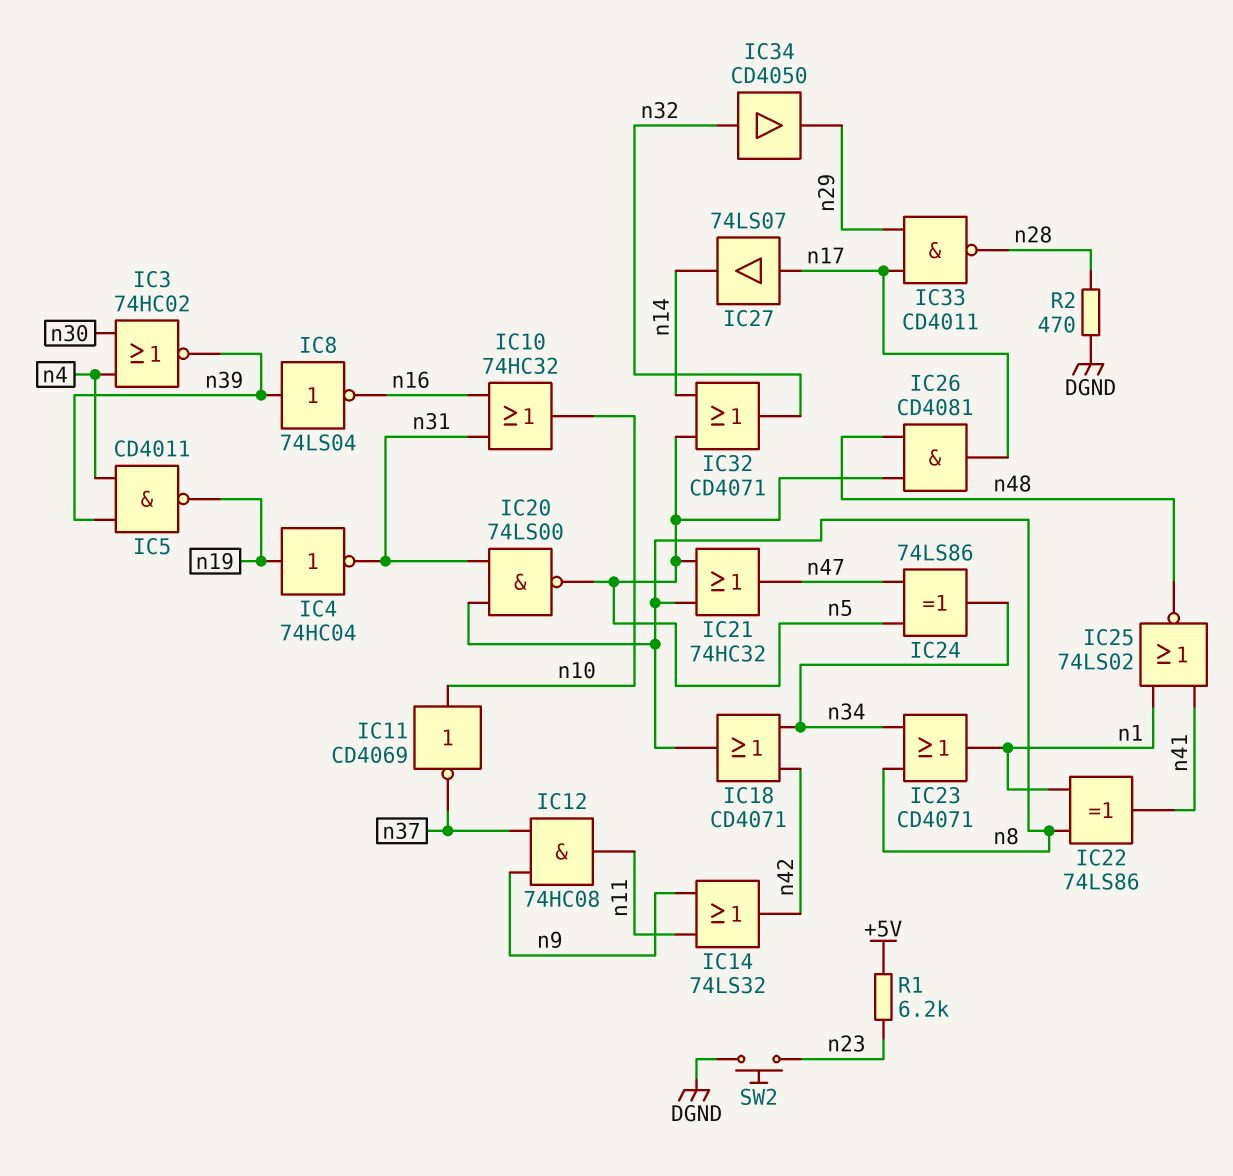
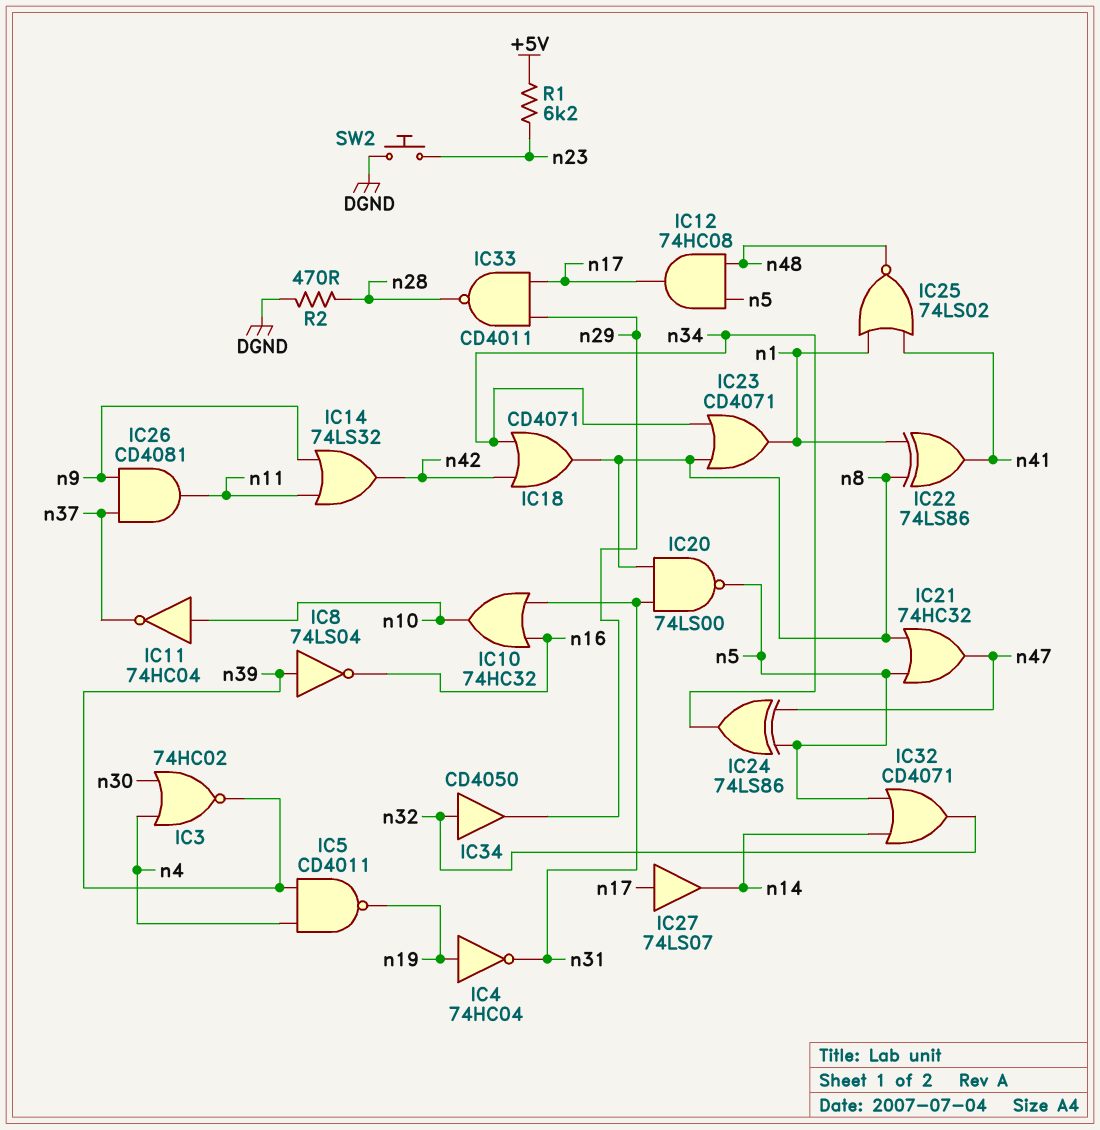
IC11: NOT CD4069 (in n10, out n37) -> NOT 74HC04 (in n10, out n37)
IC12: AND 74HC08 (in n9, in n37, out n11) -> AND 74HC08 (in n5, in n48, out n17)
IC26: AND CD4081 (in n5, in n48, out n17) -> AND CD4081 (in n9, in n37, out n11)

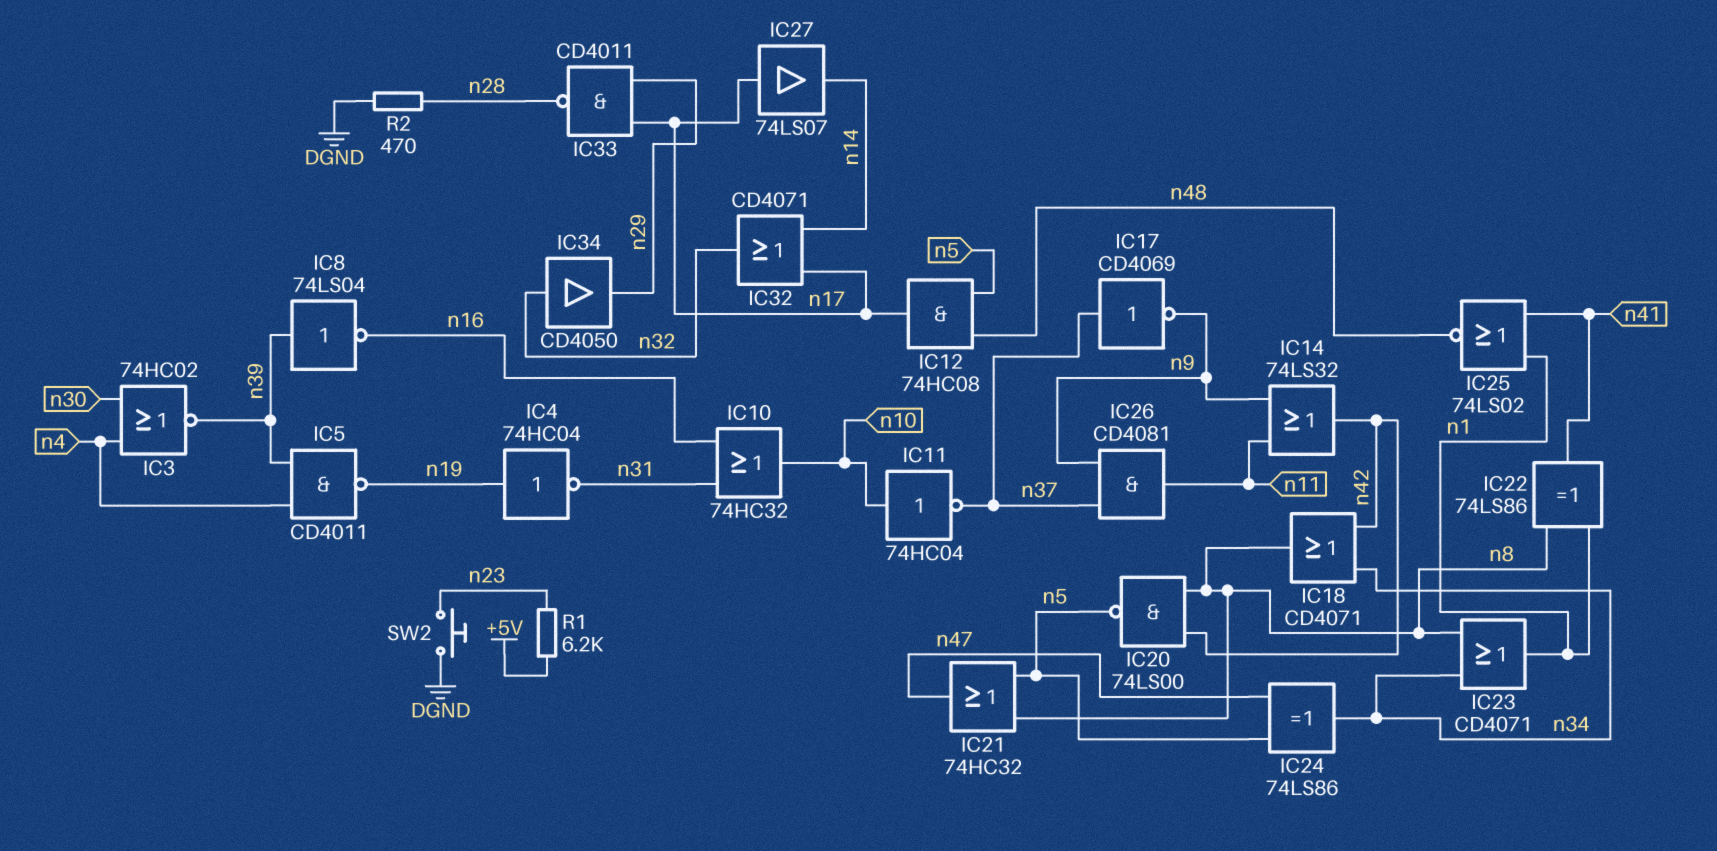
IC17: none -> NOT CD4069 (in n37, out n9)
IC20: NAND 74LS00 (in n8, in n31, out n5) -> NAND 74LS00 (in n8, in n42, out n5)
IC32: OR CD4071 (in n5, in n14, out n32) -> OR CD4071 (in n14, in n17, out n32)

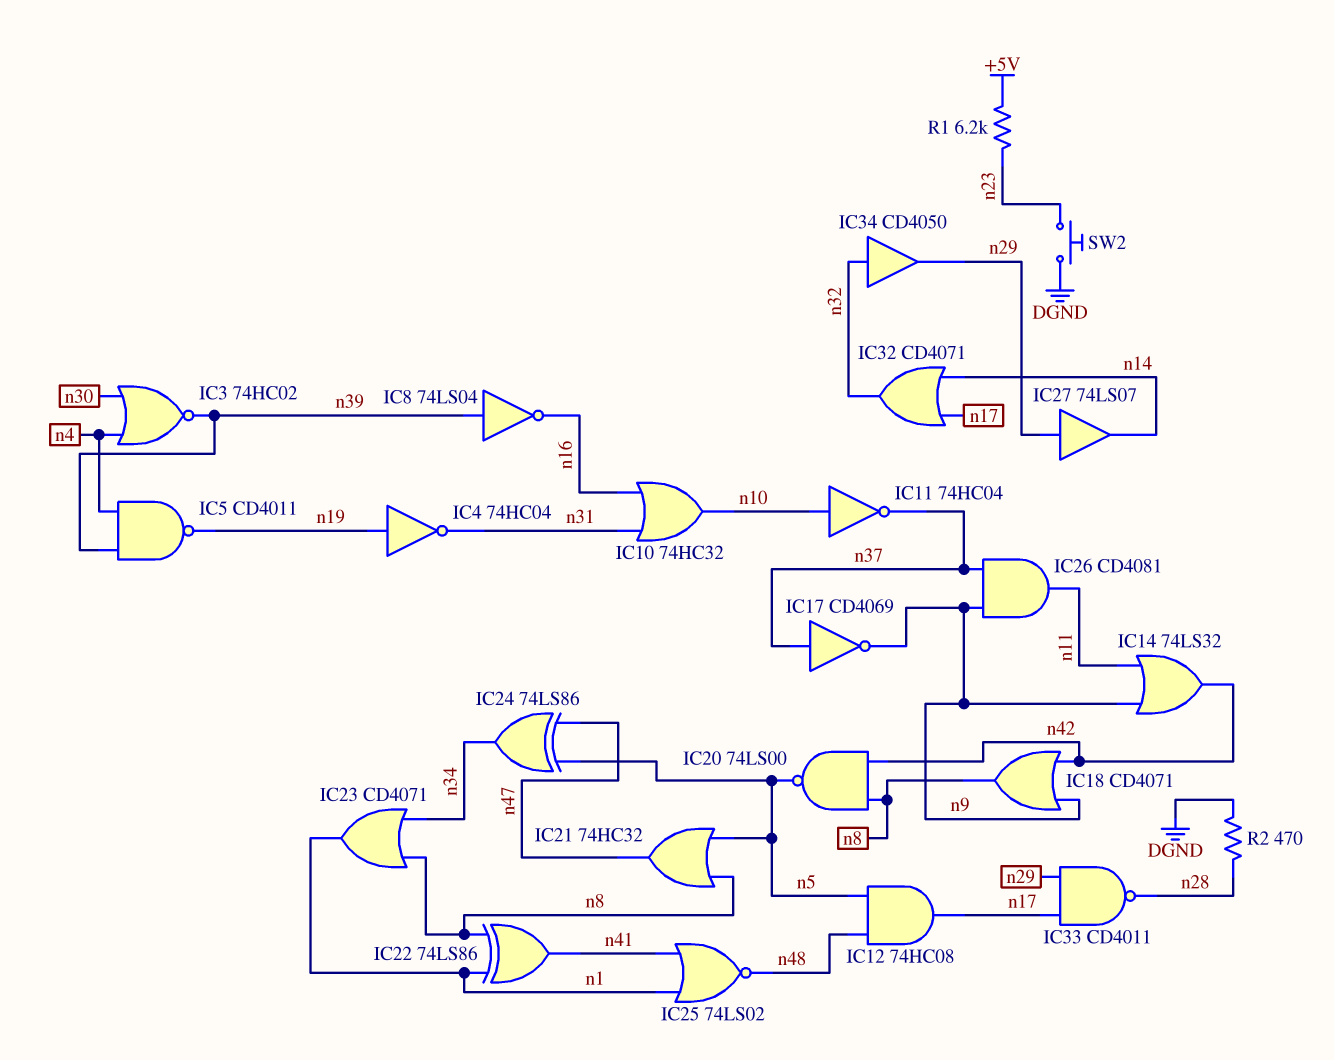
IC18: OR CD4071 (in n34, in n42, out n8) -> OR CD4071 (in n9, in n42, out n8)
IC27: buffer 74LS07 (in n17, out n14) -> buffer 74LS07 (in n29, out n14)

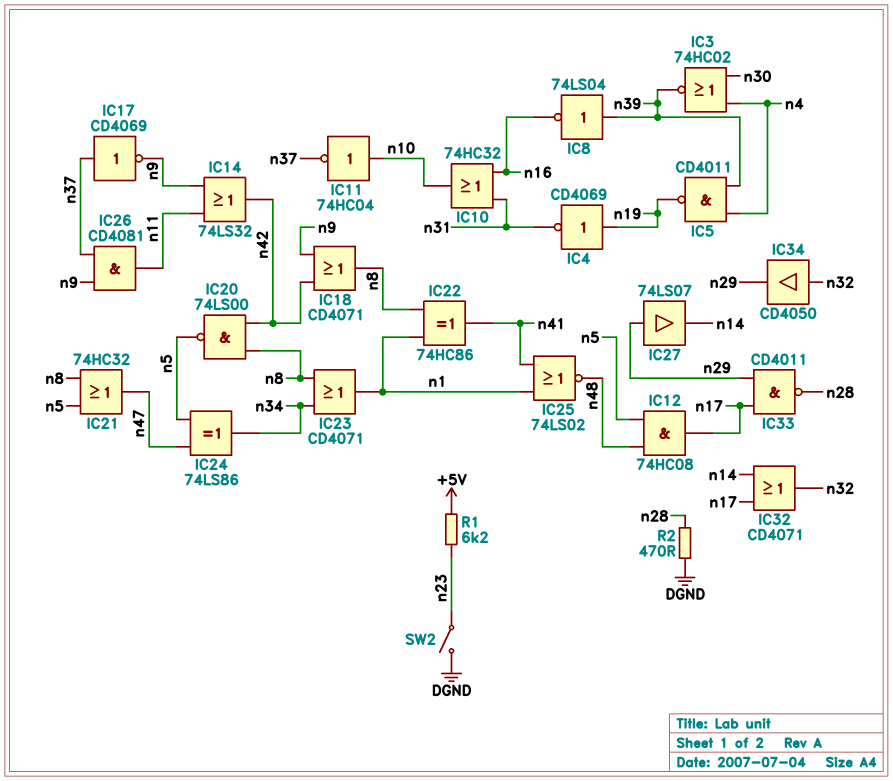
IC4: NOT 74HC04 (in n19, out n31) -> NOT CD4069 (in n19, out n31)
IC22: XOR 74LS86 (in n1, in n8, out n41) -> XOR 74HC86 (in n1, in n8, out n41)
SW2: button (DGND, n23) -> switch (DGND, n23)

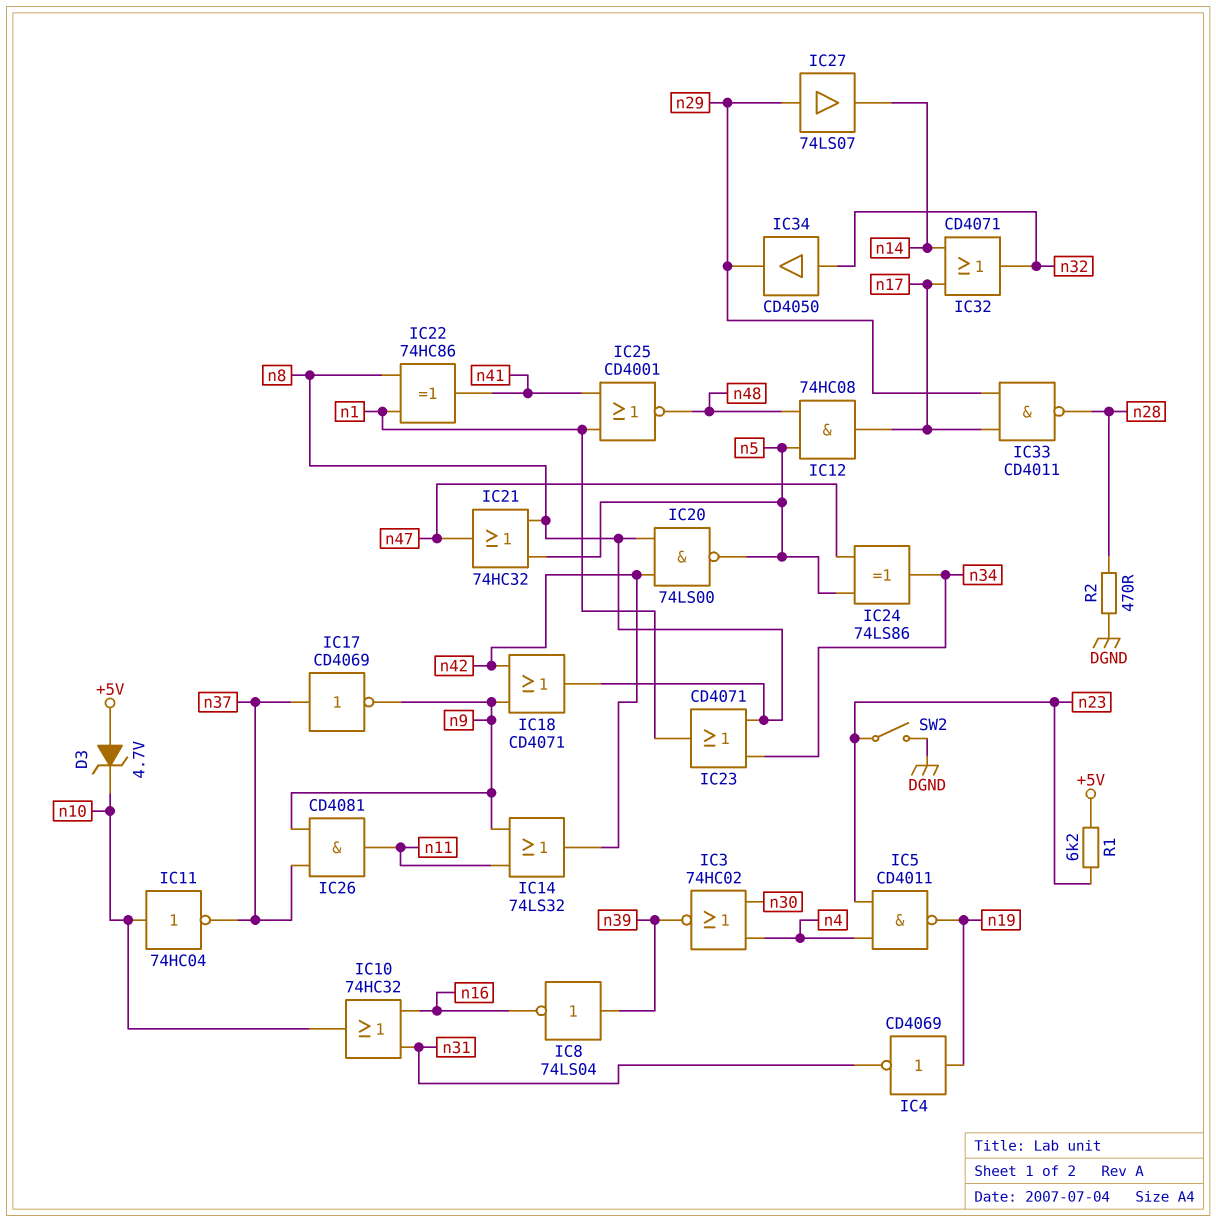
D3: none -> zener 4.7V (A +5V, K n10)
IC5: NAND CD4011 (in n4, in n39, out n19) -> NAND CD4011 (in n4, in n23, out n19)
IC25: NOR 74LS02 (in n1, in n41, out n48) -> NOR CD4001 (in n1, in n41, out n48)

